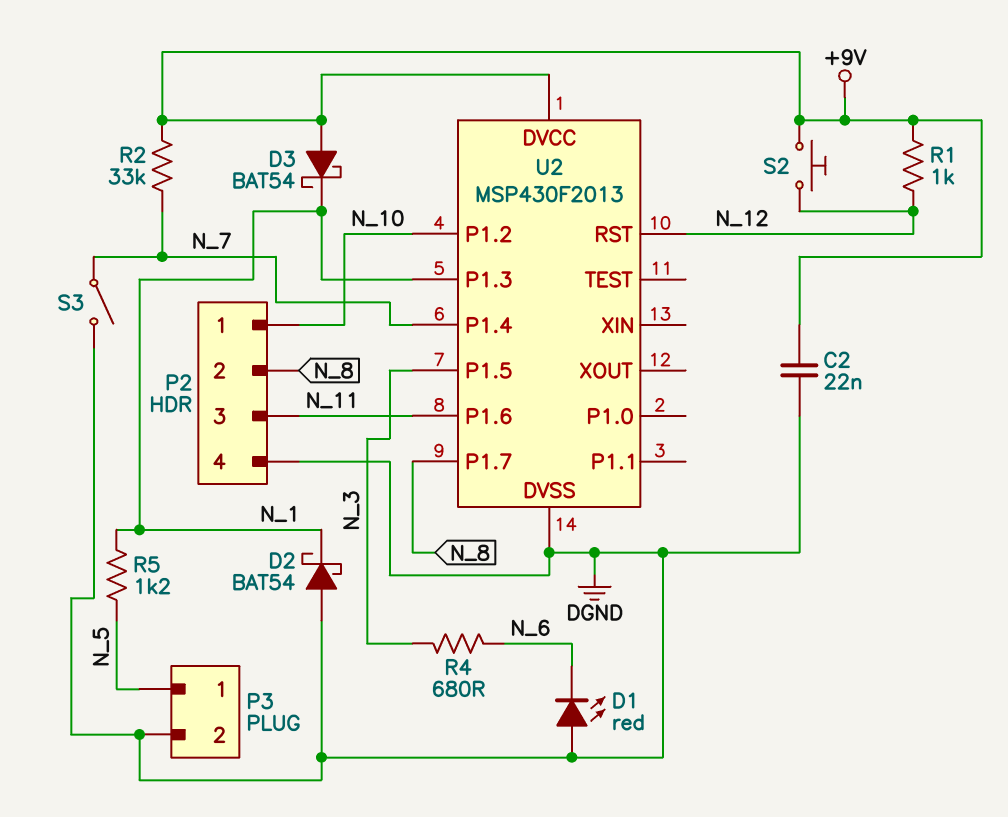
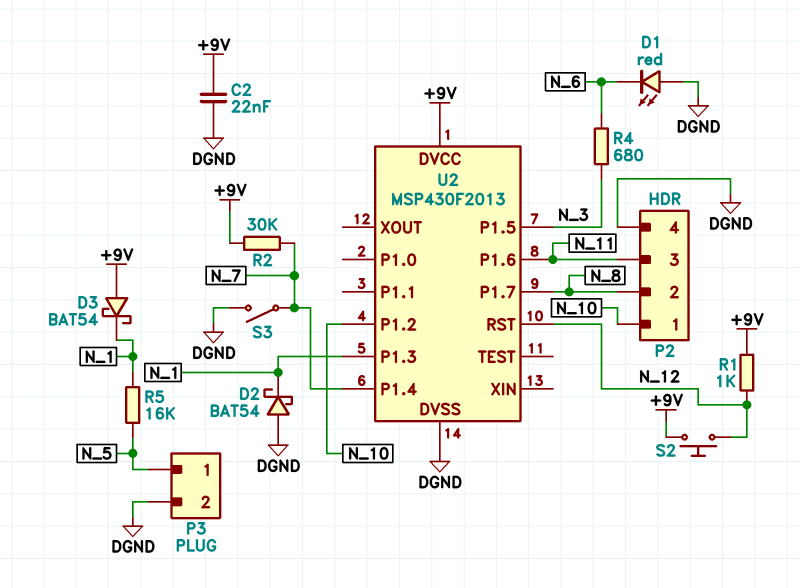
R2: 33k (+9V, N_7) -> 30k (+9V, N_7)
R5: 1.2k (N_1, N_5) -> 16k (N_1, N_5)

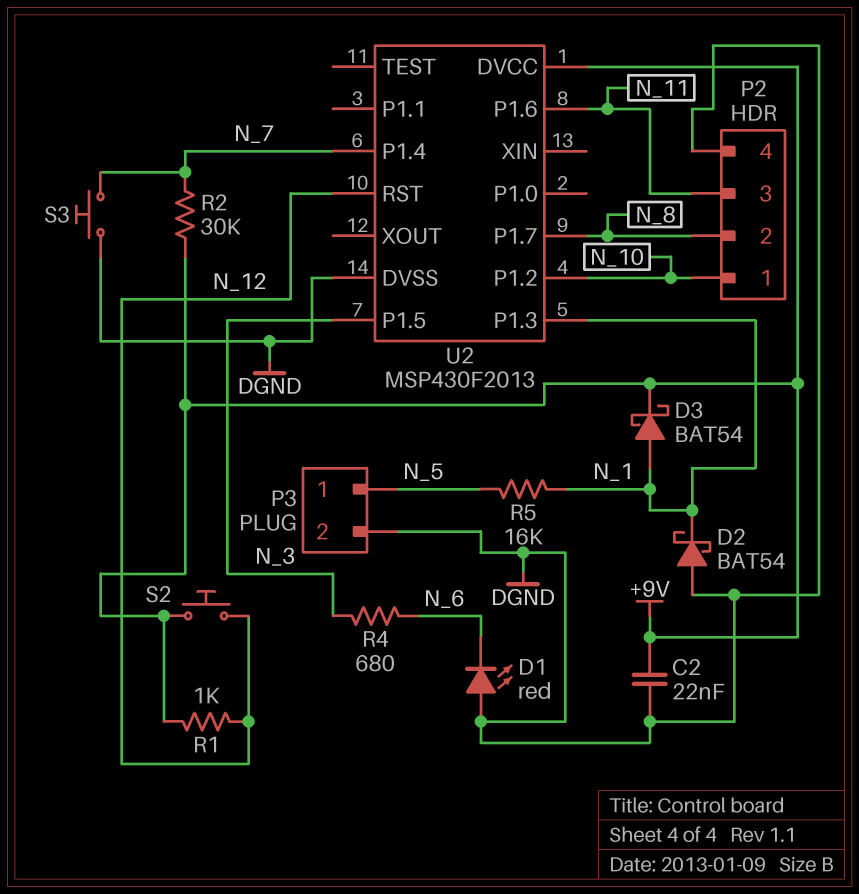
D3: schottky BAT54 (A +9V, K N_1) -> schottky BAT54 (A N_1, K +9V)
S3: switch (DGND, N_7) -> button (DGND, N_7)

